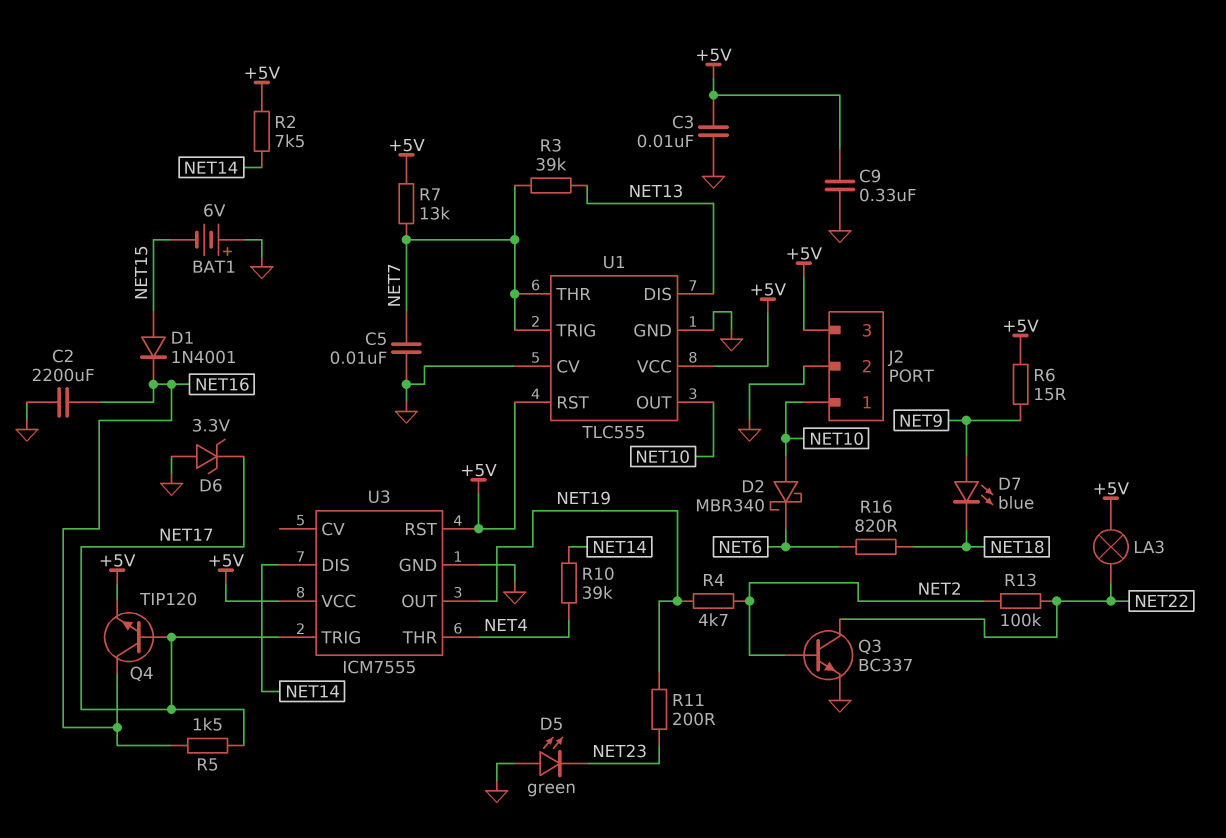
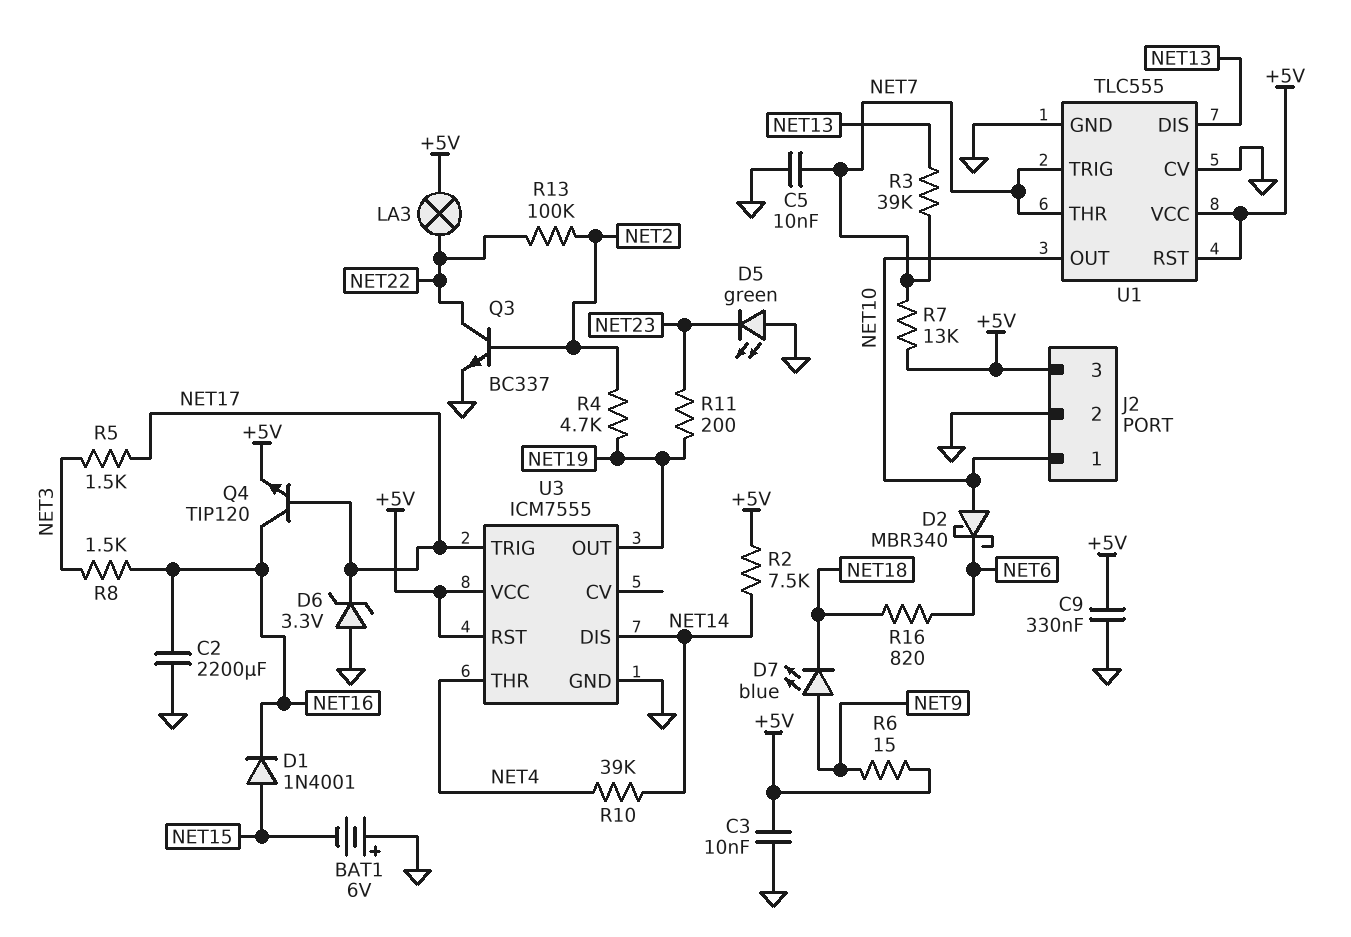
R5: 1.5k (NET16, NET17) -> 1.5k (NET3, NET17)
R8: none -> 1.5k (NET3, NET16)

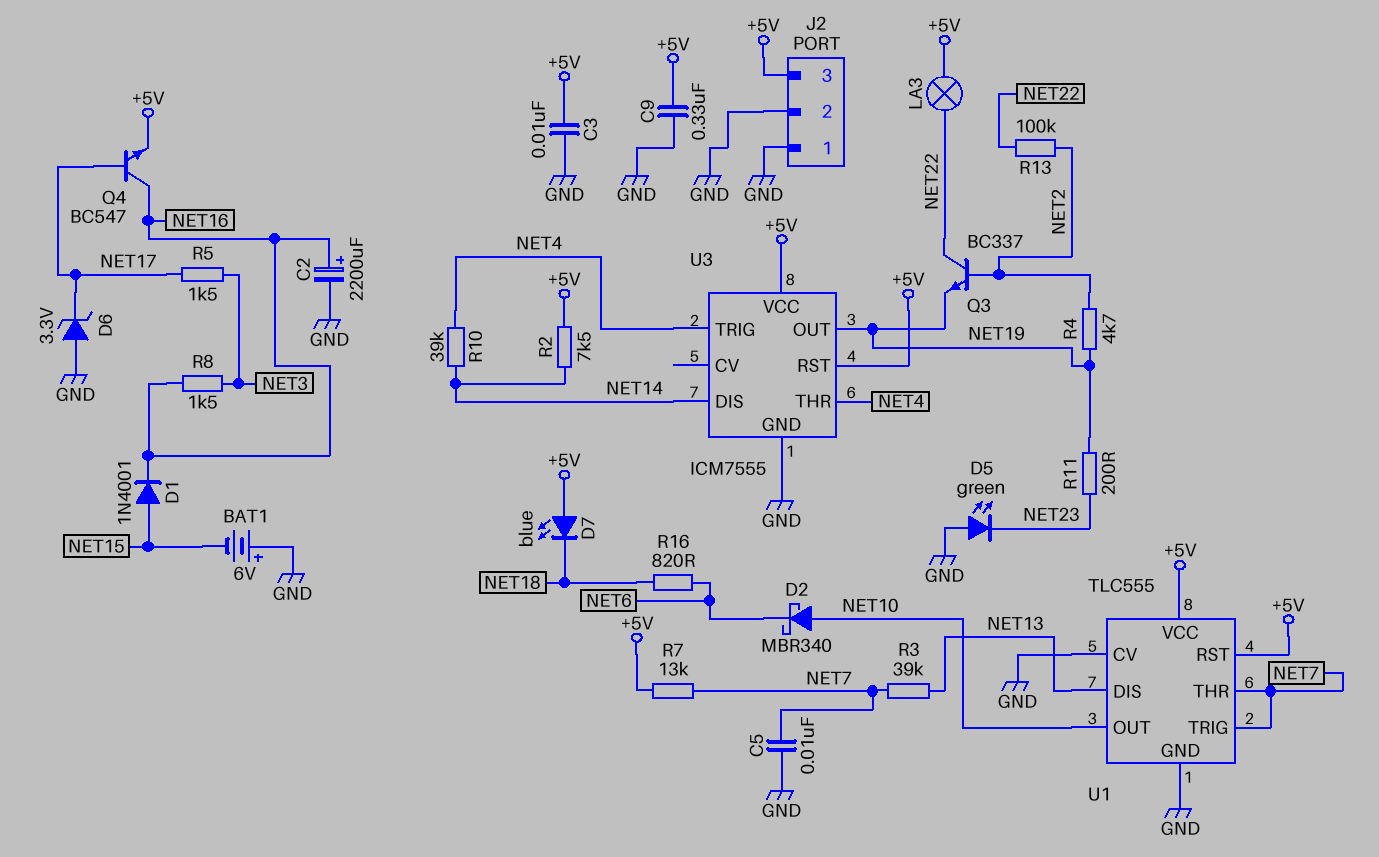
C2: 2200uF (GND, NET16) -> 2200uF (plus NET16, minus GND)
D7: LED blue (A NET9, K NET18) -> LED blue (A +5V, K NET18)
J2 pin 1: NET10 -> GND
Q3: NPN BC337 (B NET2, C NET22, E GND) -> NPN BC337 (B NET2, C NET22, E NET19)
Q4: NPN TIP120 (B NET17, C NET16, E +5V) -> NPN BC547 (B NET17, C NET16, E +5V)
R6: 15 (+5V, NET9) -> none
U3 pin TRIG: NET17 -> NET4

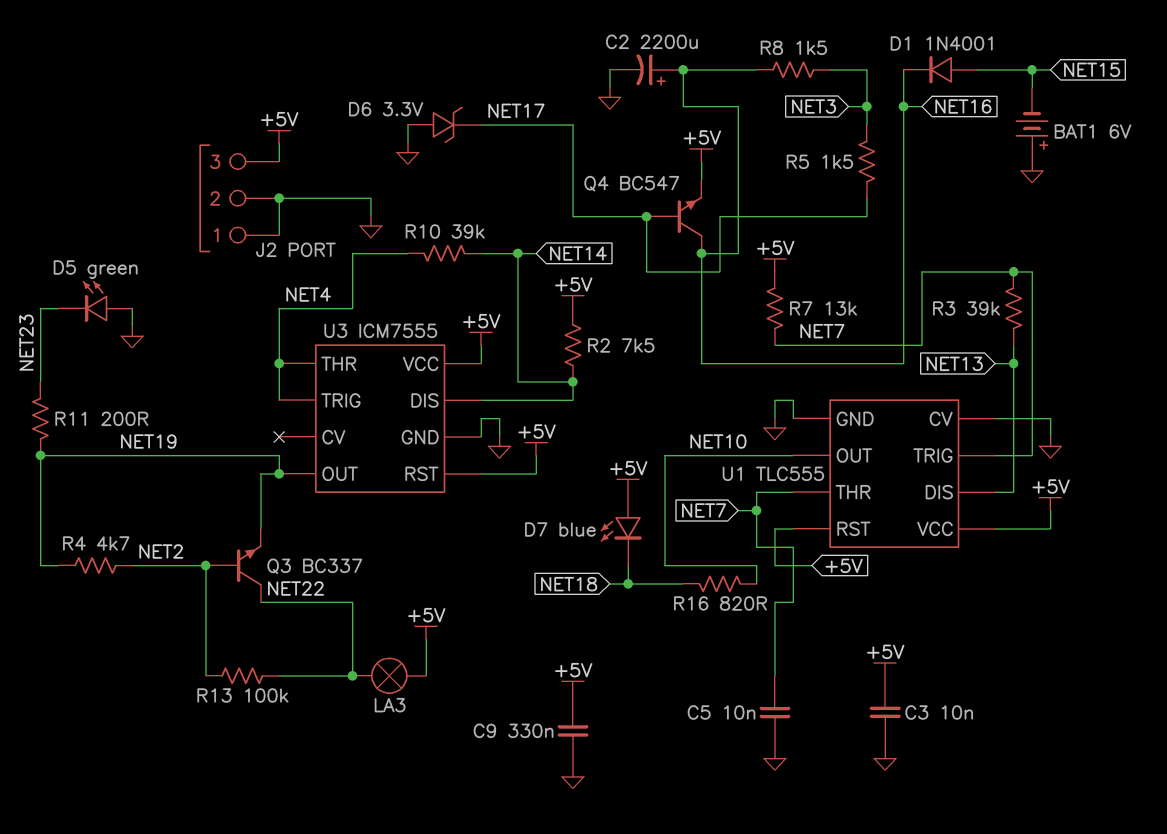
D2: schottky MBR340 (A NET10, K NET6) -> none
R16: 820 (NET6, NET18) -> 820 (NET10, NET18)

